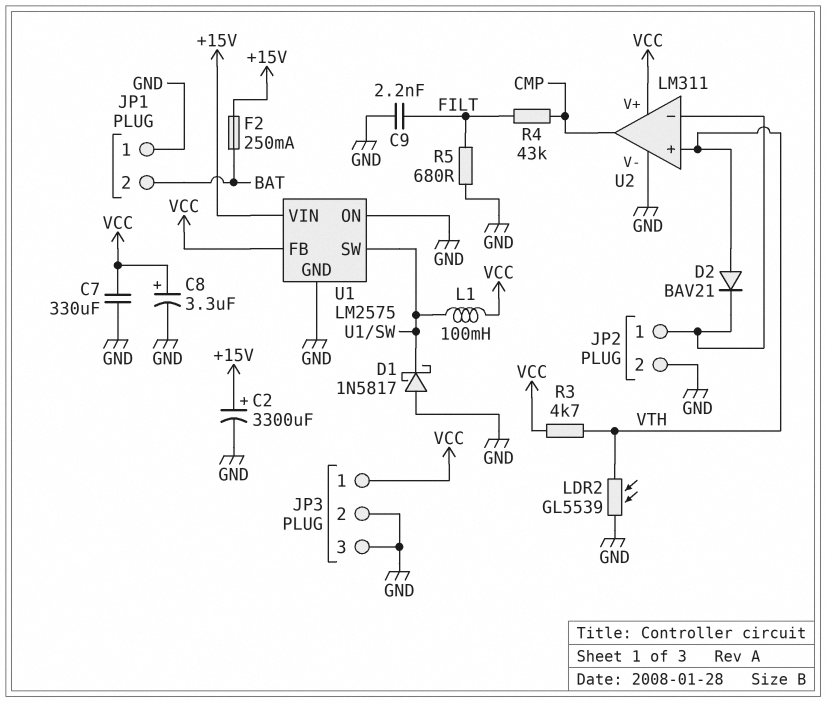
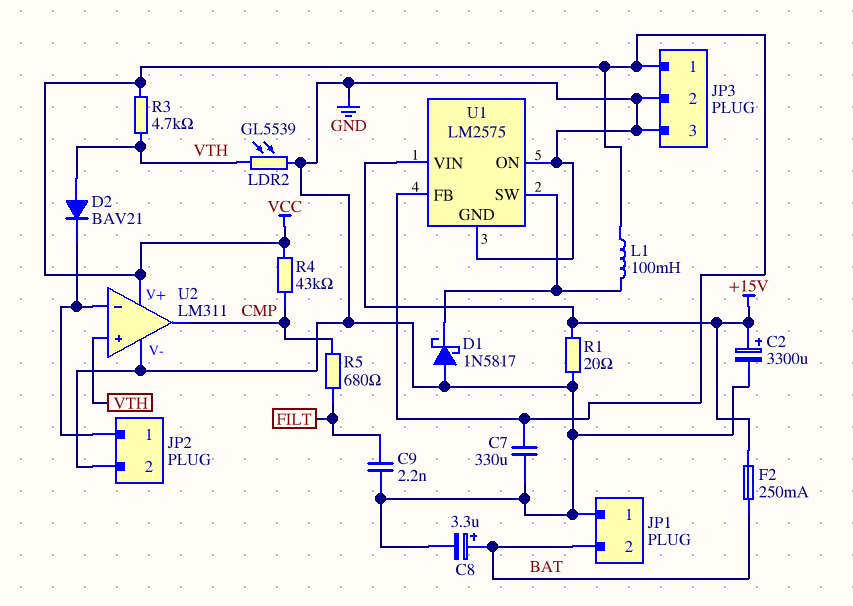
C8: 3.3uF (plus VCC, minus GND) -> 3.3uF (plus BAT, minus GND)
R1: none -> 20 (+15V, GND)
R4: 43k (CMP, FILT) -> 43k (CMP, VCC)
R5: 680 (FILT, GND) -> 680 (CMP, FILT)

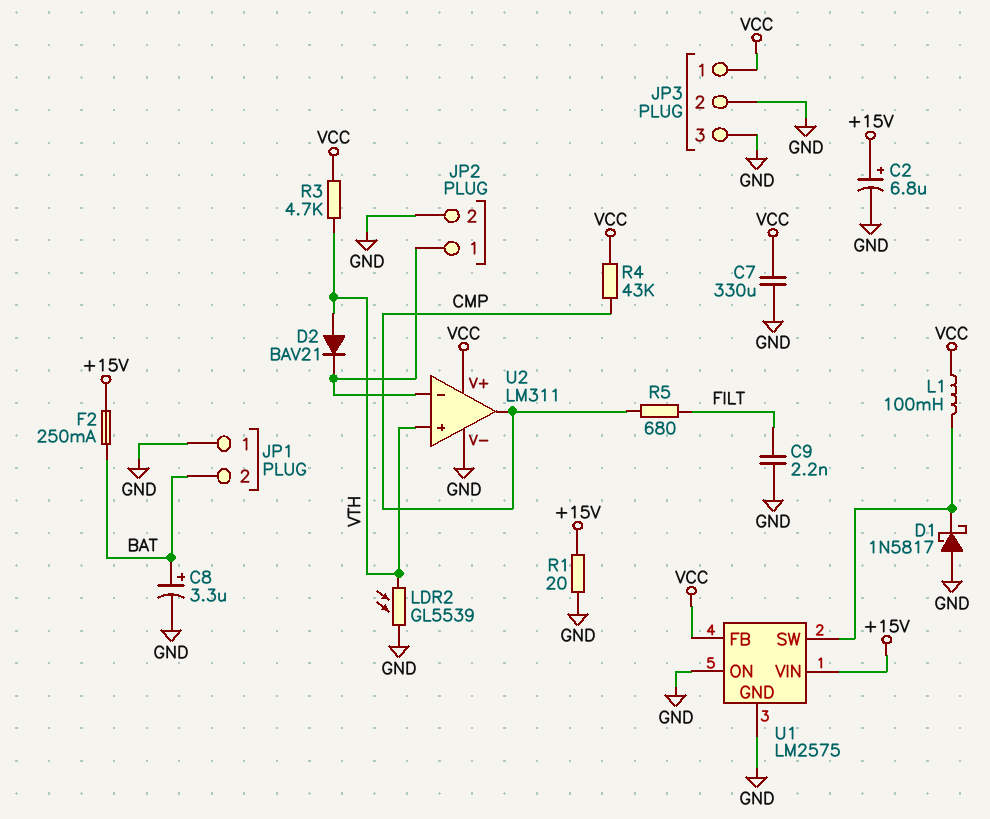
C2: 3300uF (plus +15V, minus GND) -> 6.8uF (plus +15V, minus GND)

